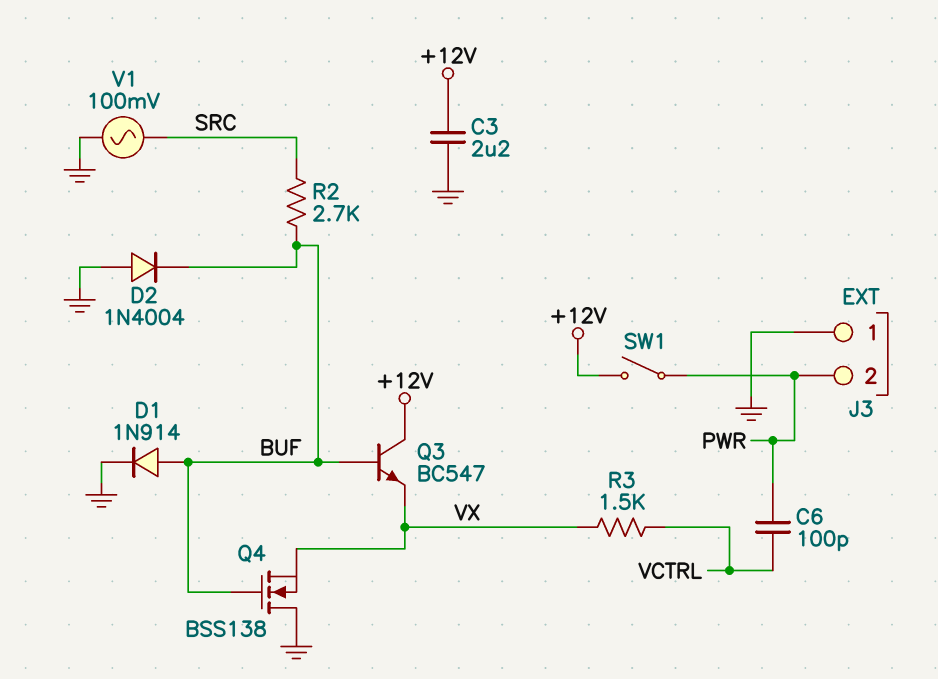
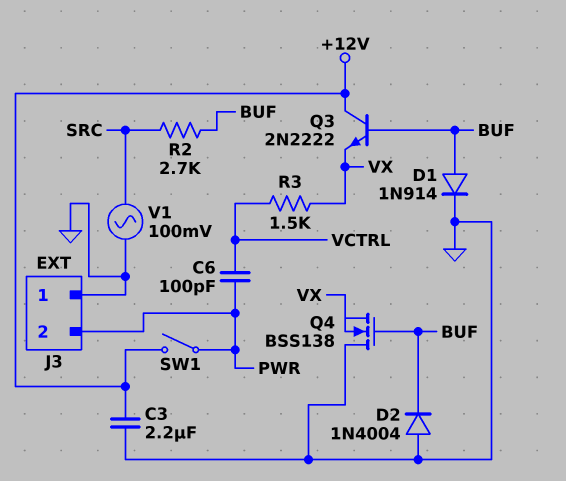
Q3: NPN BC547 (B BUF, C +12V, E VX) -> NPN 2N2222 (B BUF, C +12V, E VX)

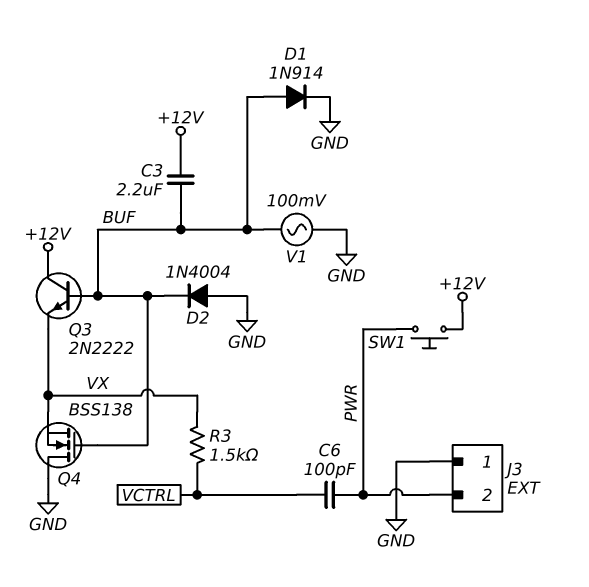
C3: 2.2uF (+12V, GND) -> 2.2uF (+12V, BUF)
R2: 2.7k (BUF, SRC) -> none
SW1: switch (+12V, PWR) -> button (+12V, PWR)
V1: AC 100mV (GND, SRC) -> AC 100mV (BUF, GND)

